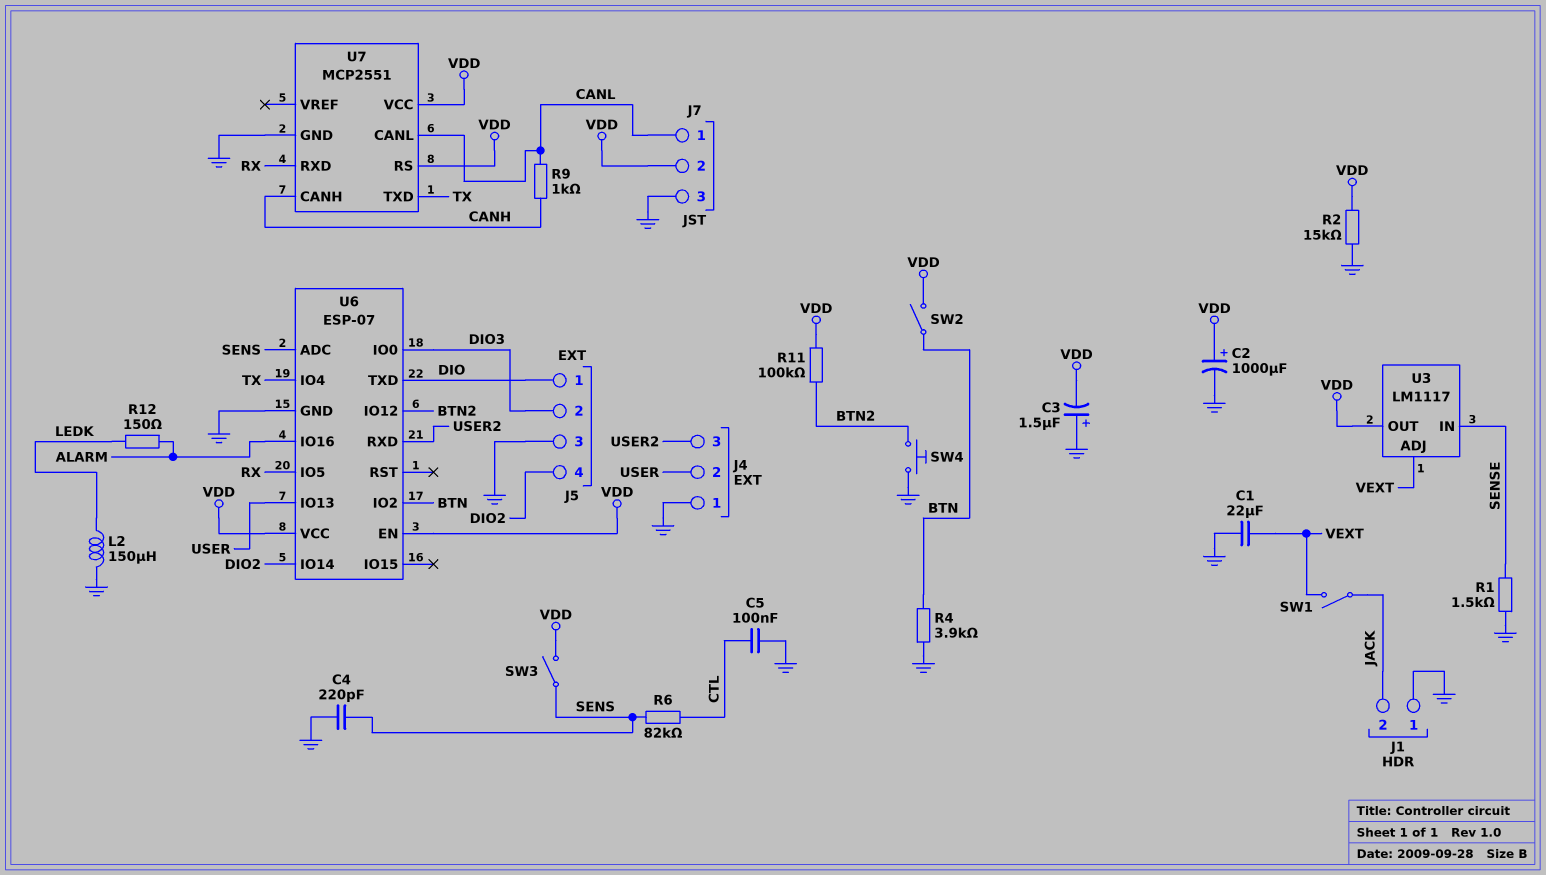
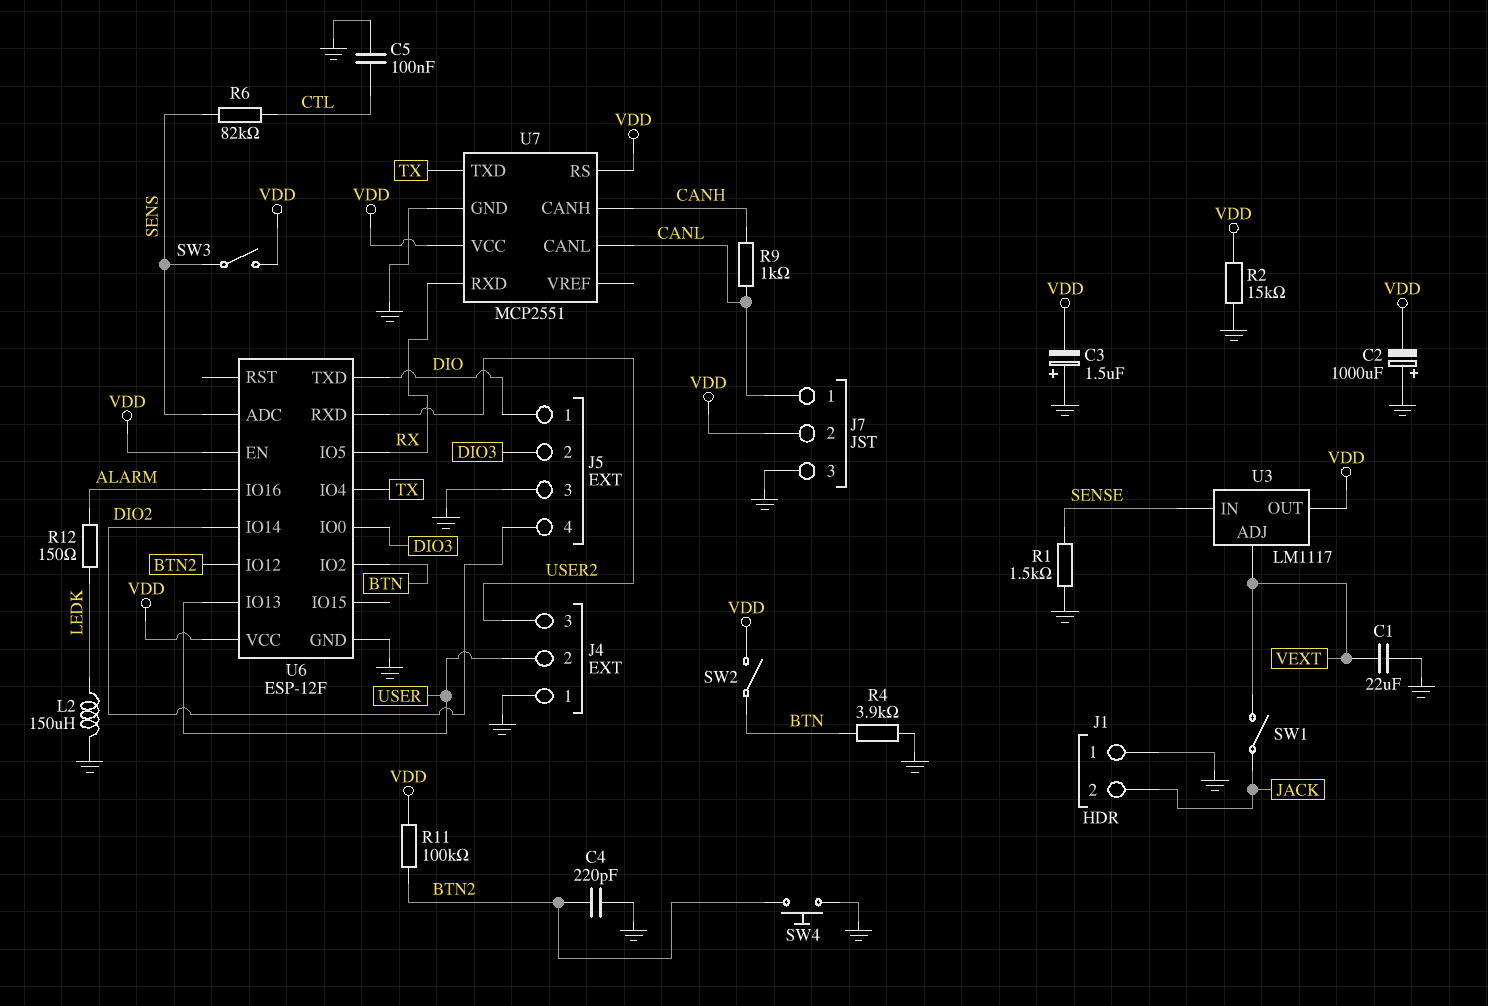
C2: 1000uF (plus VDD, minus GND) -> 1000uF (plus GND, minus VDD)
C4: 220pF (GND, SENS) -> 220pF (BTN2, GND)
U6: ESP-07 -> ESP-12F

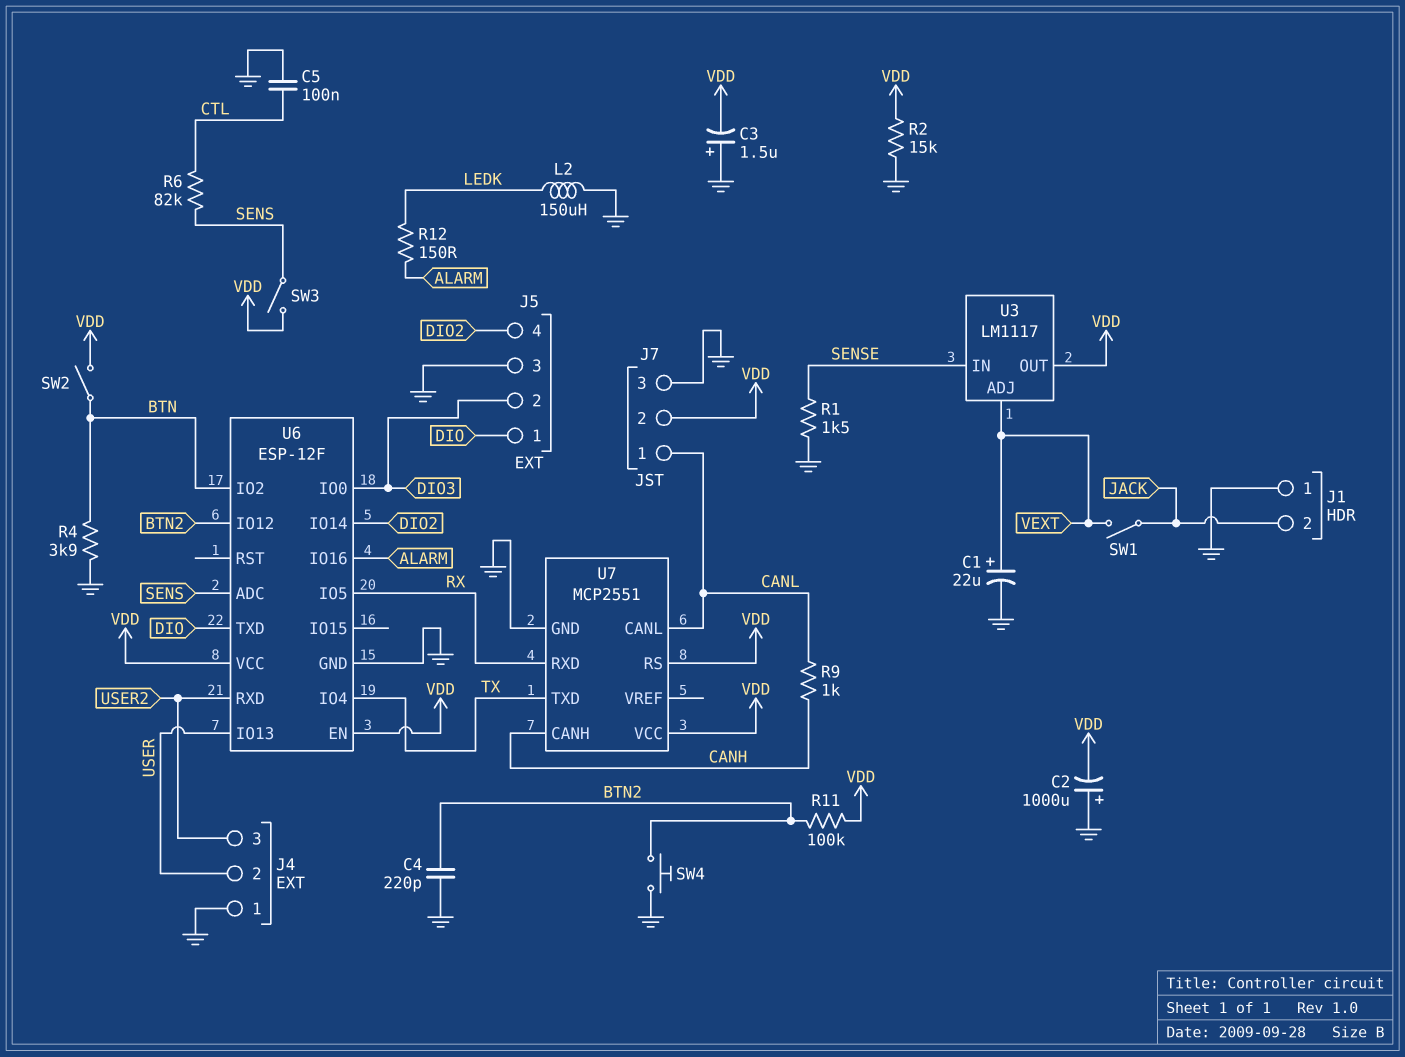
C1: 22uF (GND, VEXT) -> 22uF (plus VEXT, minus GND)

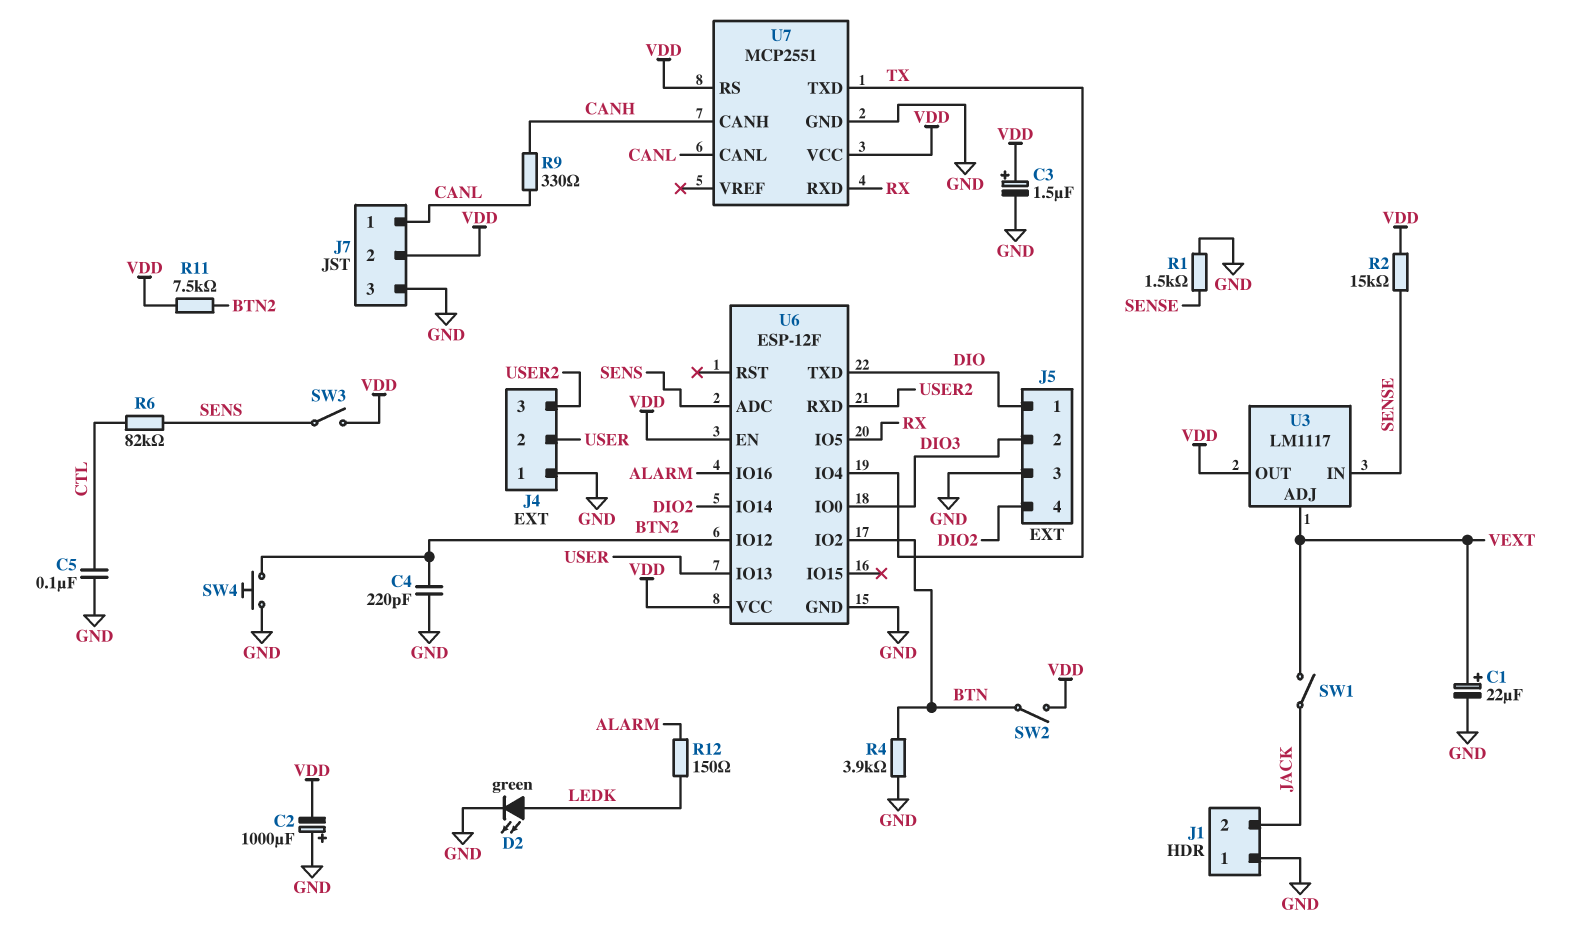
C3: 1.5uF (plus GND, minus VDD) -> 1.5uF (plus VDD, minus GND)
D2: none -> LED green (A LEDK, K GND)
L2: 150uH (GND, LEDK) -> none
R2: 15k (GND, VDD) -> 15k (SENSE, VDD)
R9: 1k (CANH, CANL) -> 330 (CANH, CANL)
R11: 100k (BTN2, VDD) -> 7.5k (BTN2, VDD)

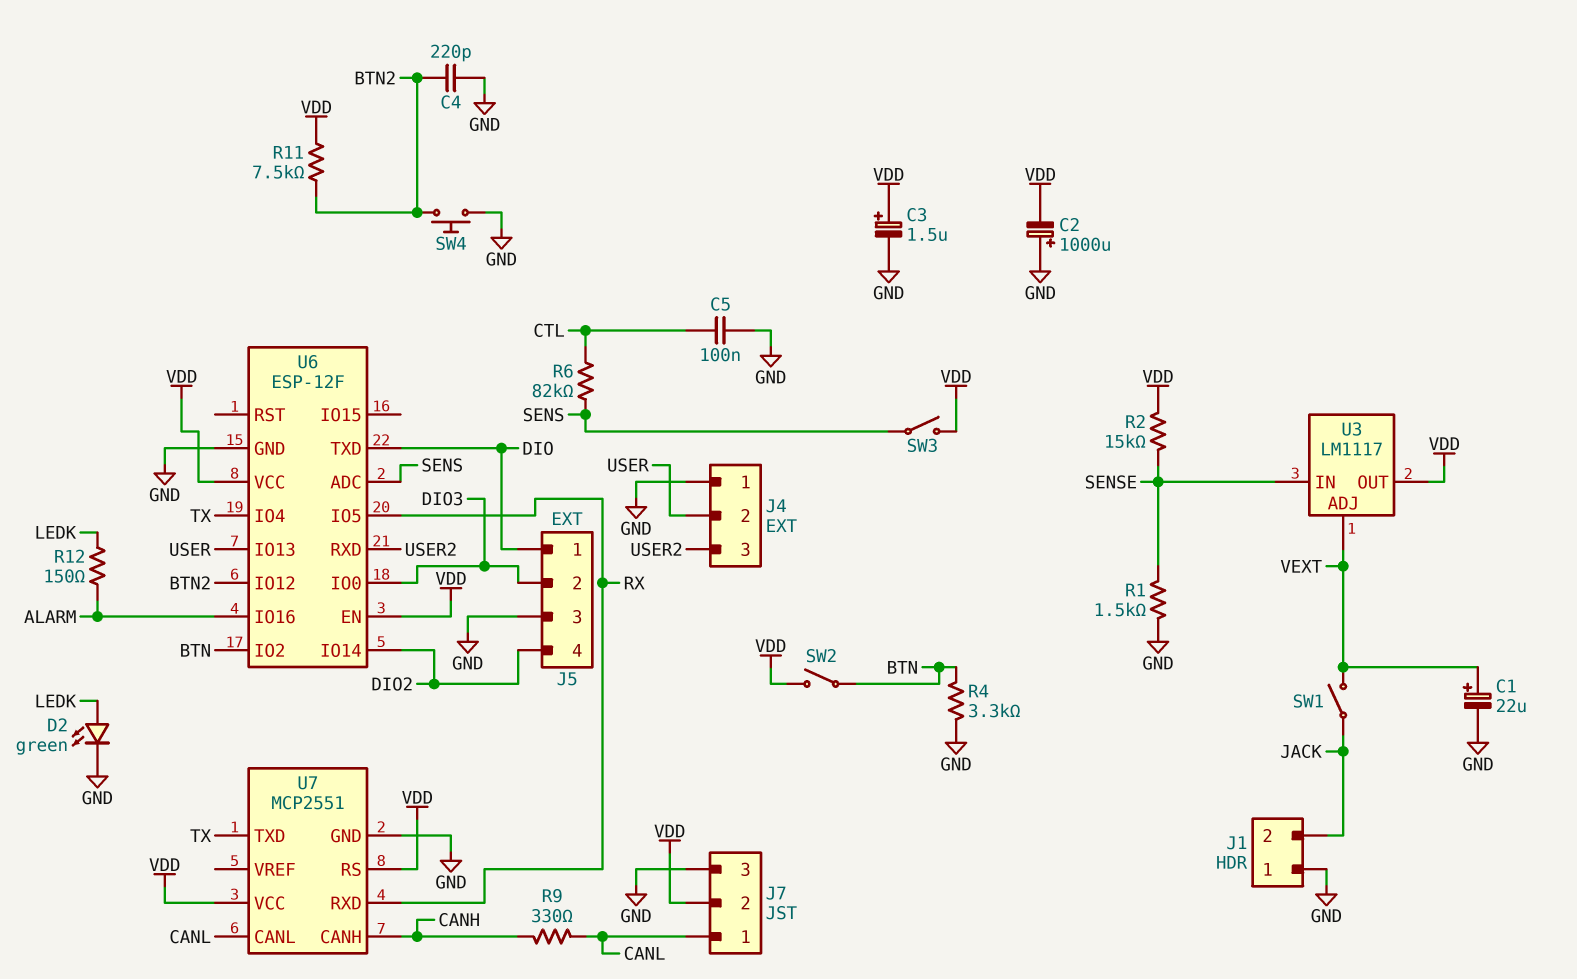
R4: 3.9k (BTN, GND) -> 3.3k (BTN, GND)

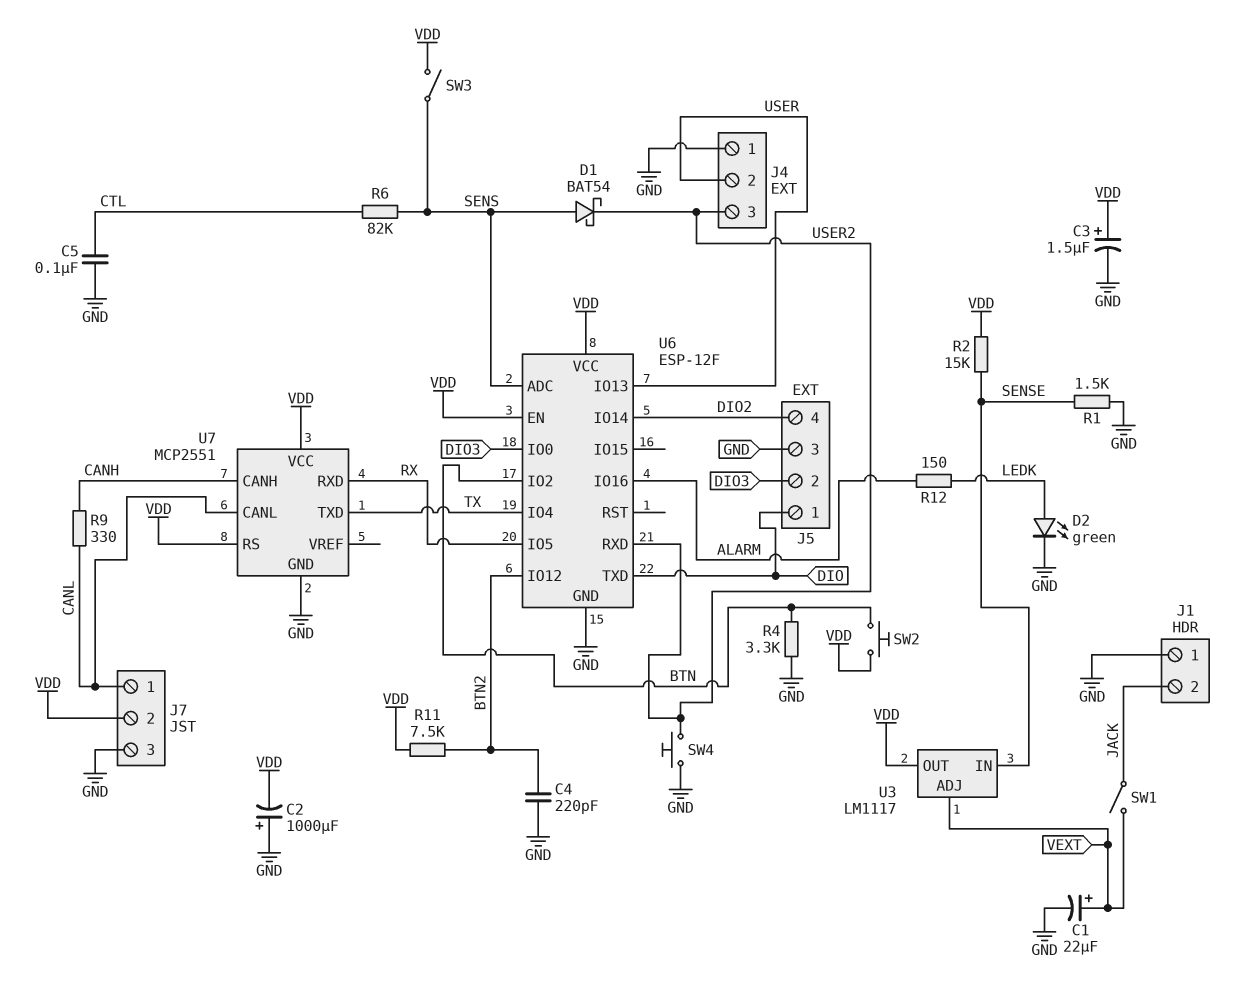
D1: none -> schottky BAT54 (A SENS, K USER2)
SW2: switch (BTN, VDD) -> button (BTN, VDD)
SW4: button (BTN2, GND) -> button (GND, USER2)

